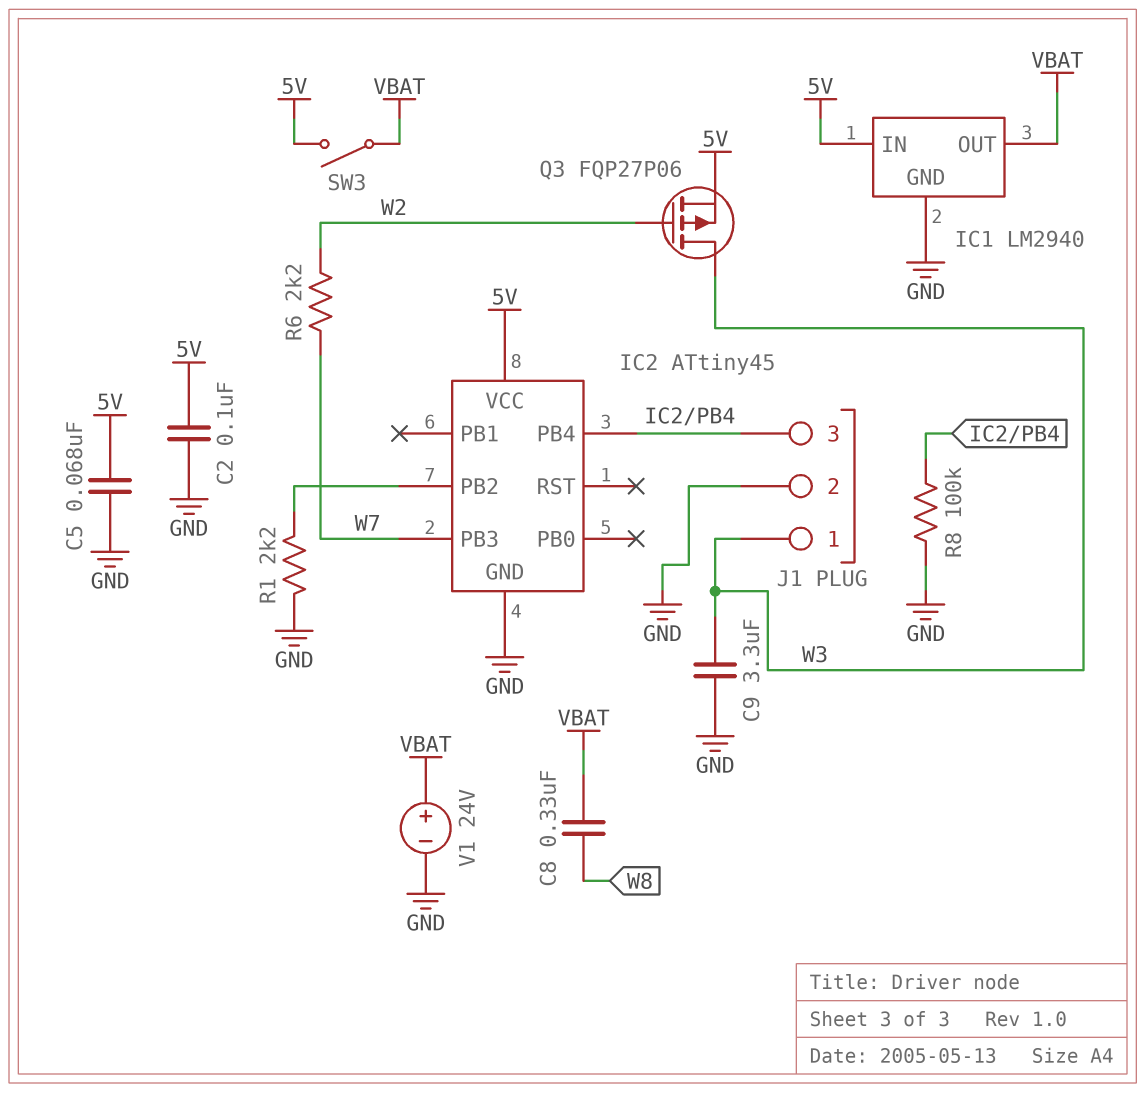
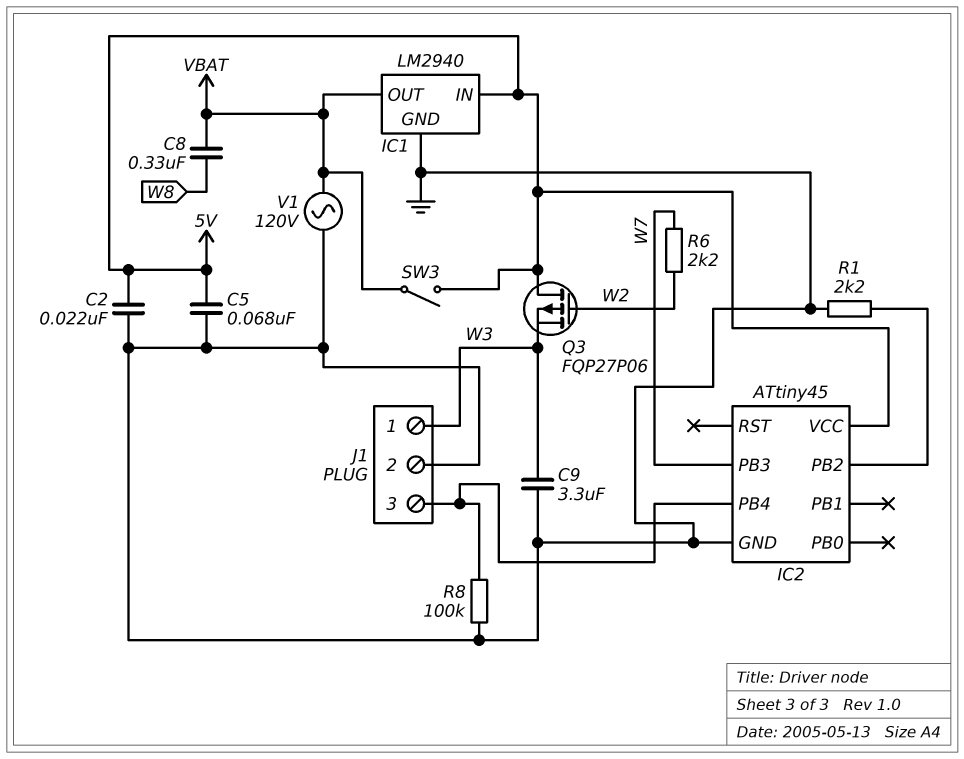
C2: 100nF (5V, GND) -> 22nF (5V, GND)
Q3: PMOS FQP27P06 (G W2, D W3, S 5V) -> PMOS FQP27P06 (G W2, D 5V, S W3)
V1: 24V (plus VBAT, minus GND) -> AC 120V (GND, VBAT)

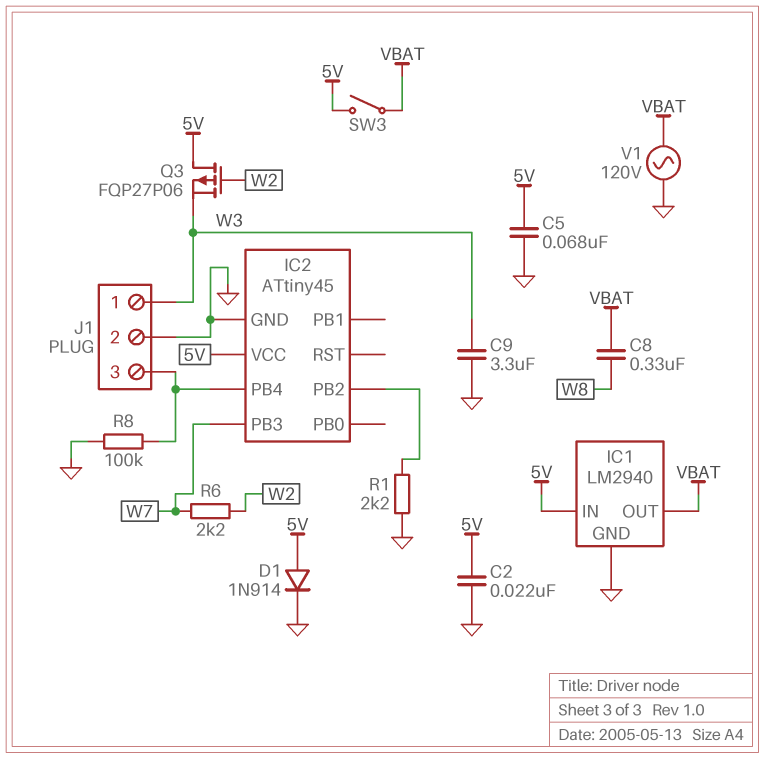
D1: none -> diode 1N914 (A 5V, K GND)

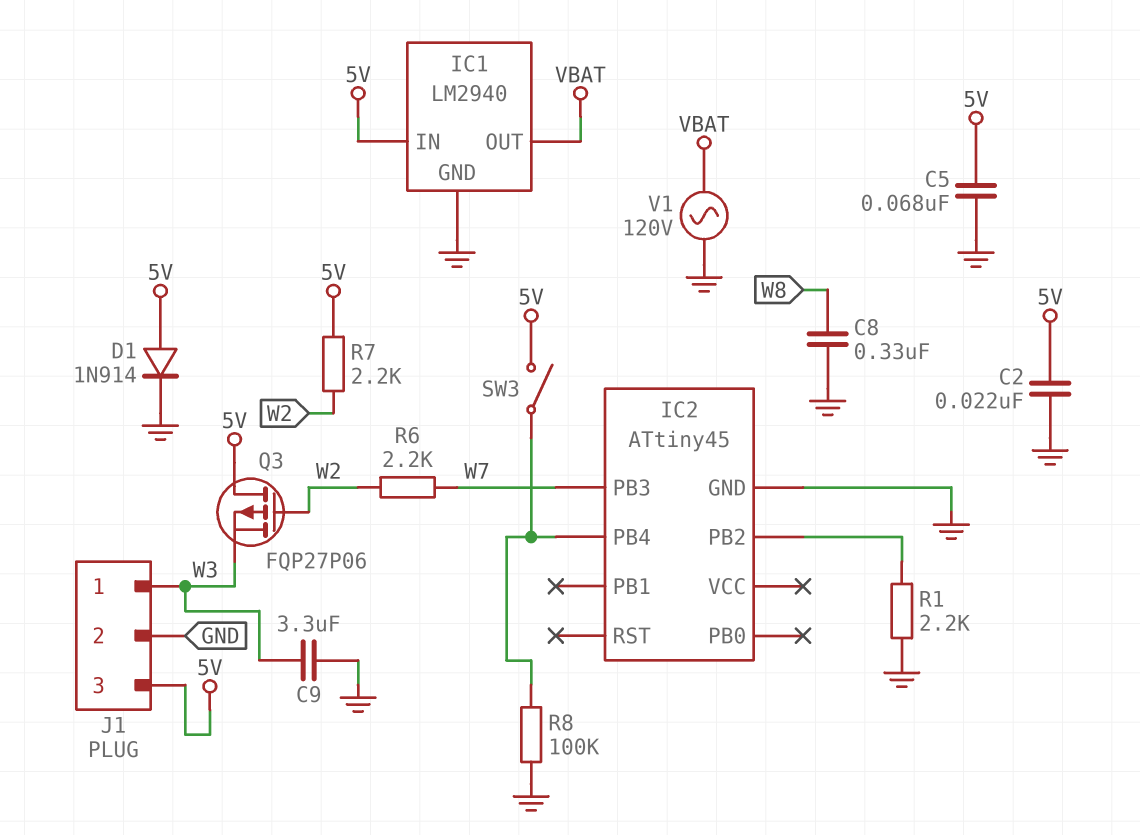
C8: 330nF (VBAT, W8) -> 330nF (GND, W8)
IC2 pin VCC: 5V -> none
J1 pin 3: IC2/PB4 -> 5V
R7: none -> 2.2k (5V, W2)
SW3: switch (5V, VBAT) -> switch (5V, IC2/PB4)

